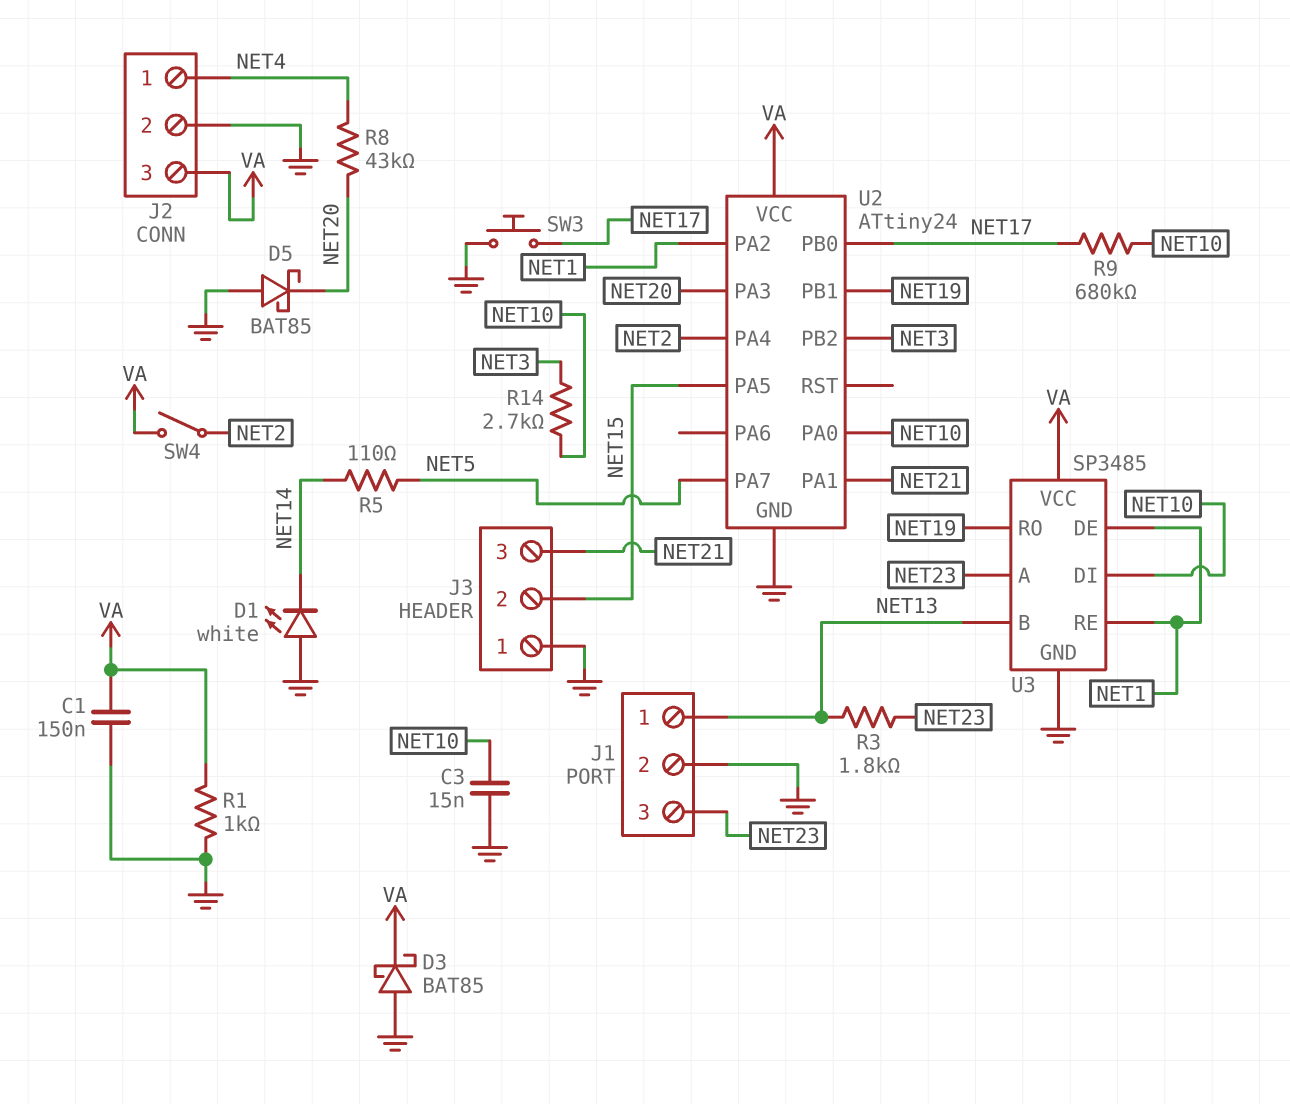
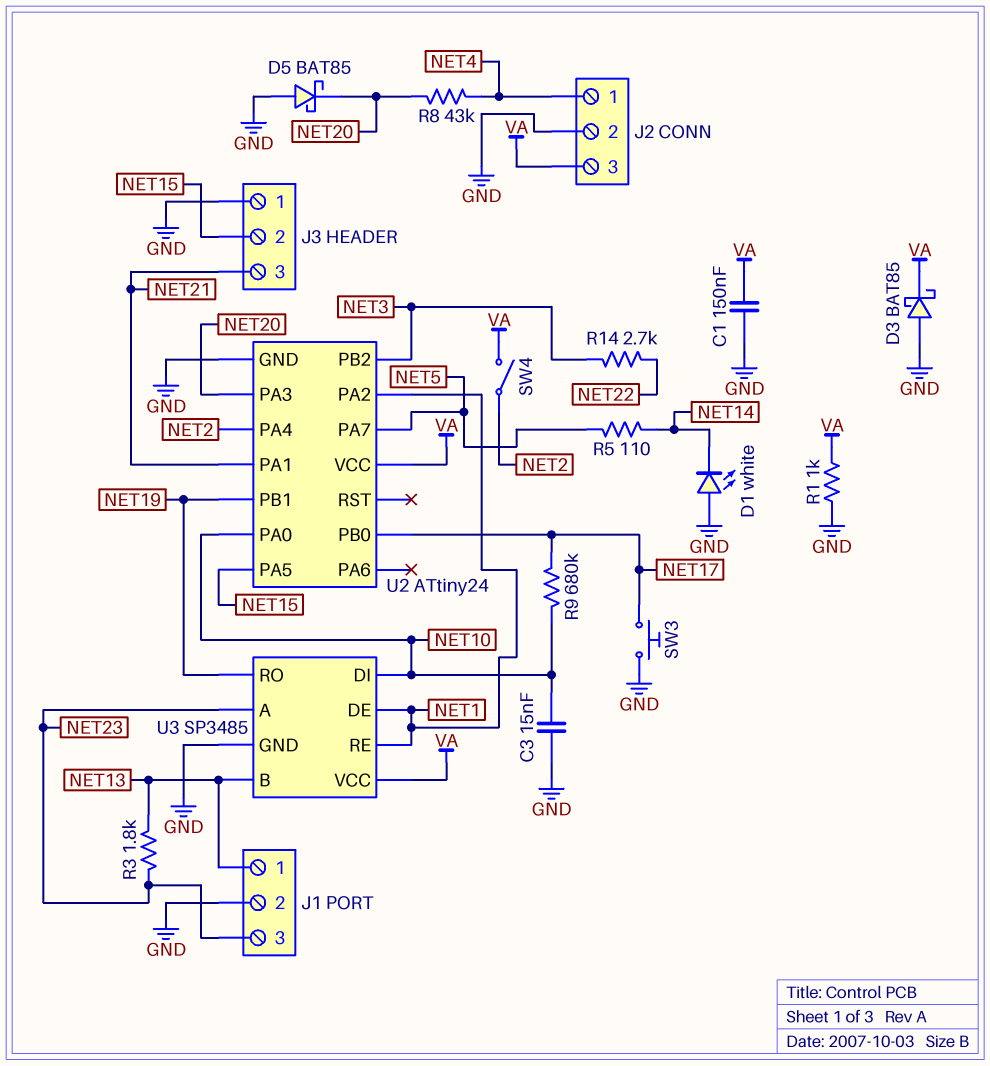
R14: 2.7k (NET3, NET10) -> 2.7k (NET3, NET22)

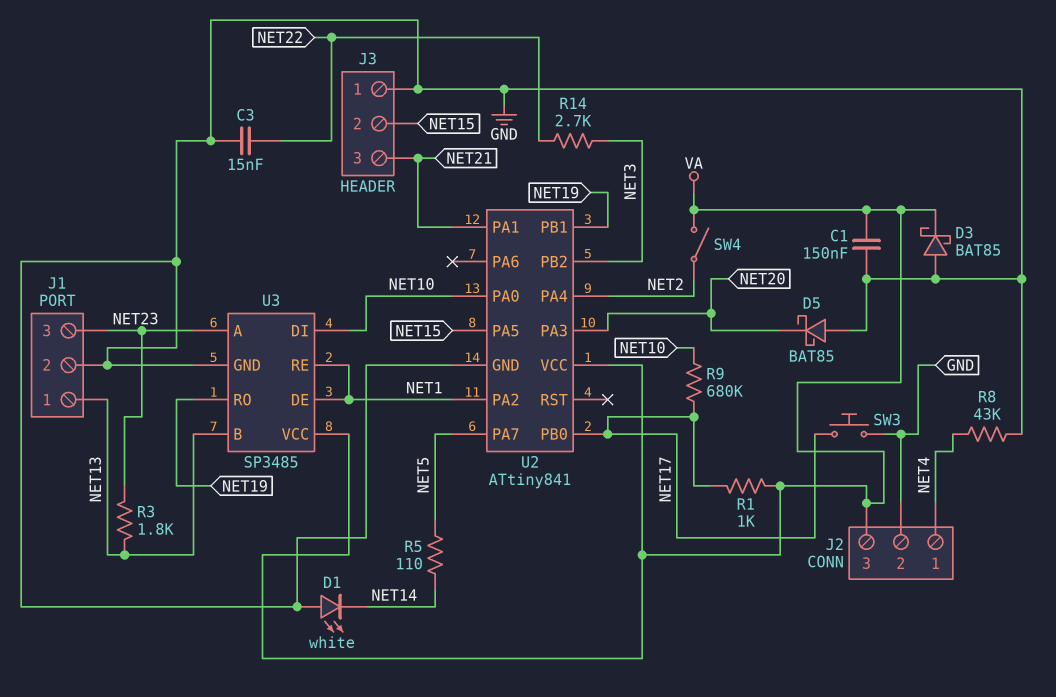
C3: 15nF (GND, NET10) -> 15nF (GND, NET22)
R1: 1k (GND, VA) -> 1k (NET17, VA)
R8: 43k (NET4, NET20) -> 43k (GND, NET4)
U2: ATtiny24 -> ATtiny841

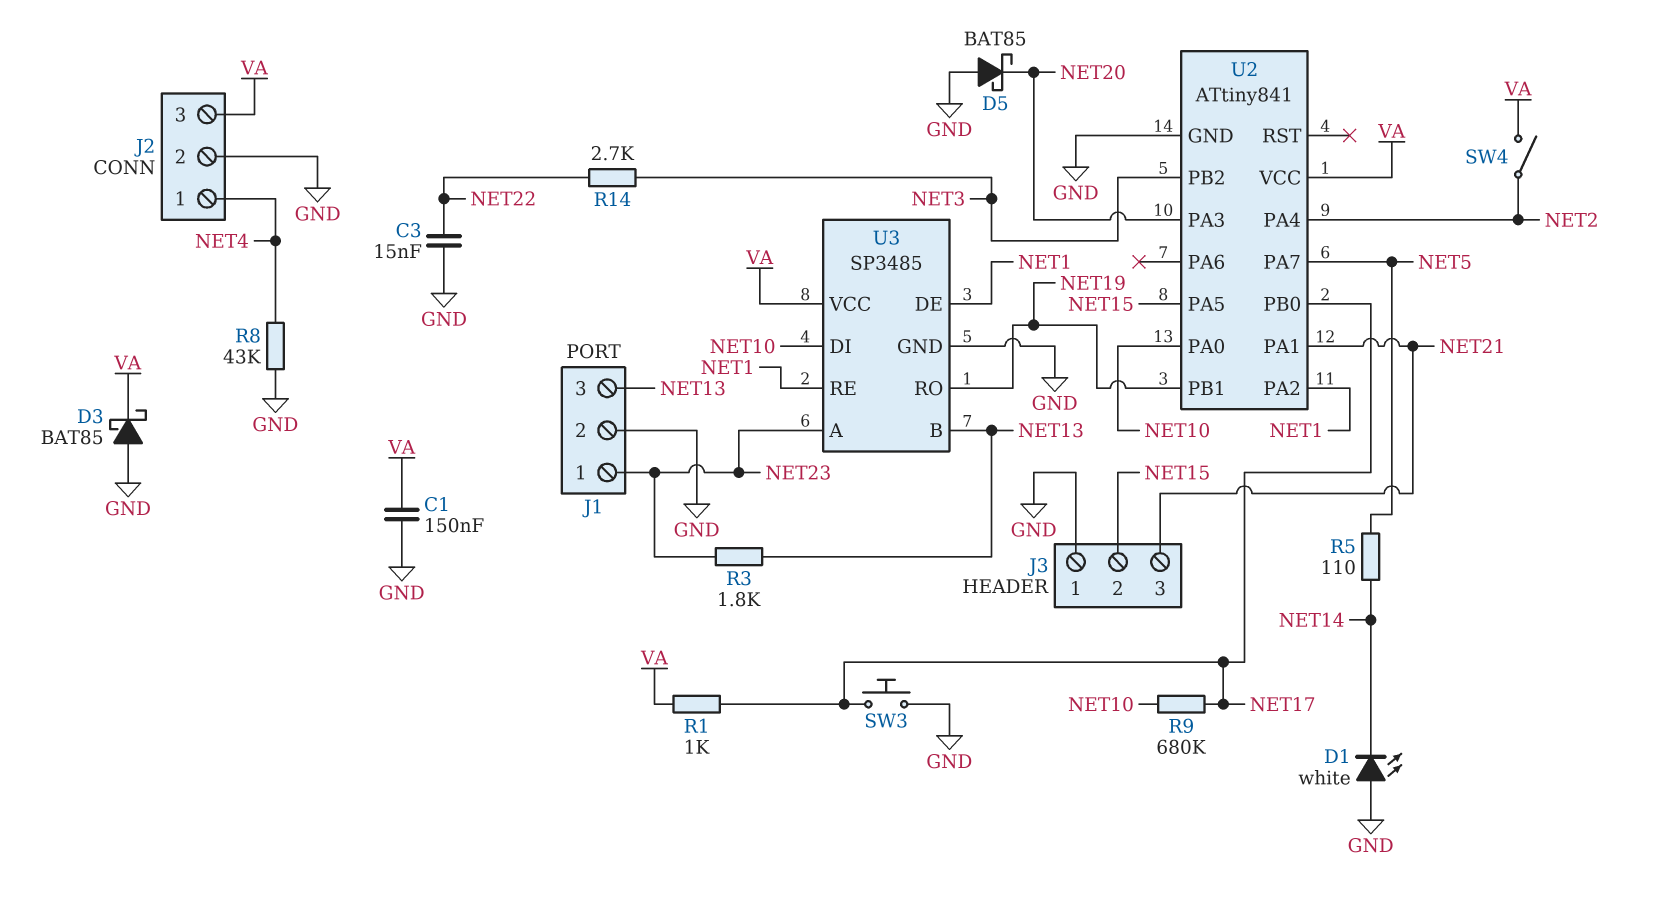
J1 pin 1: NET13 -> NET23
J1 pin 3: NET23 -> NET13

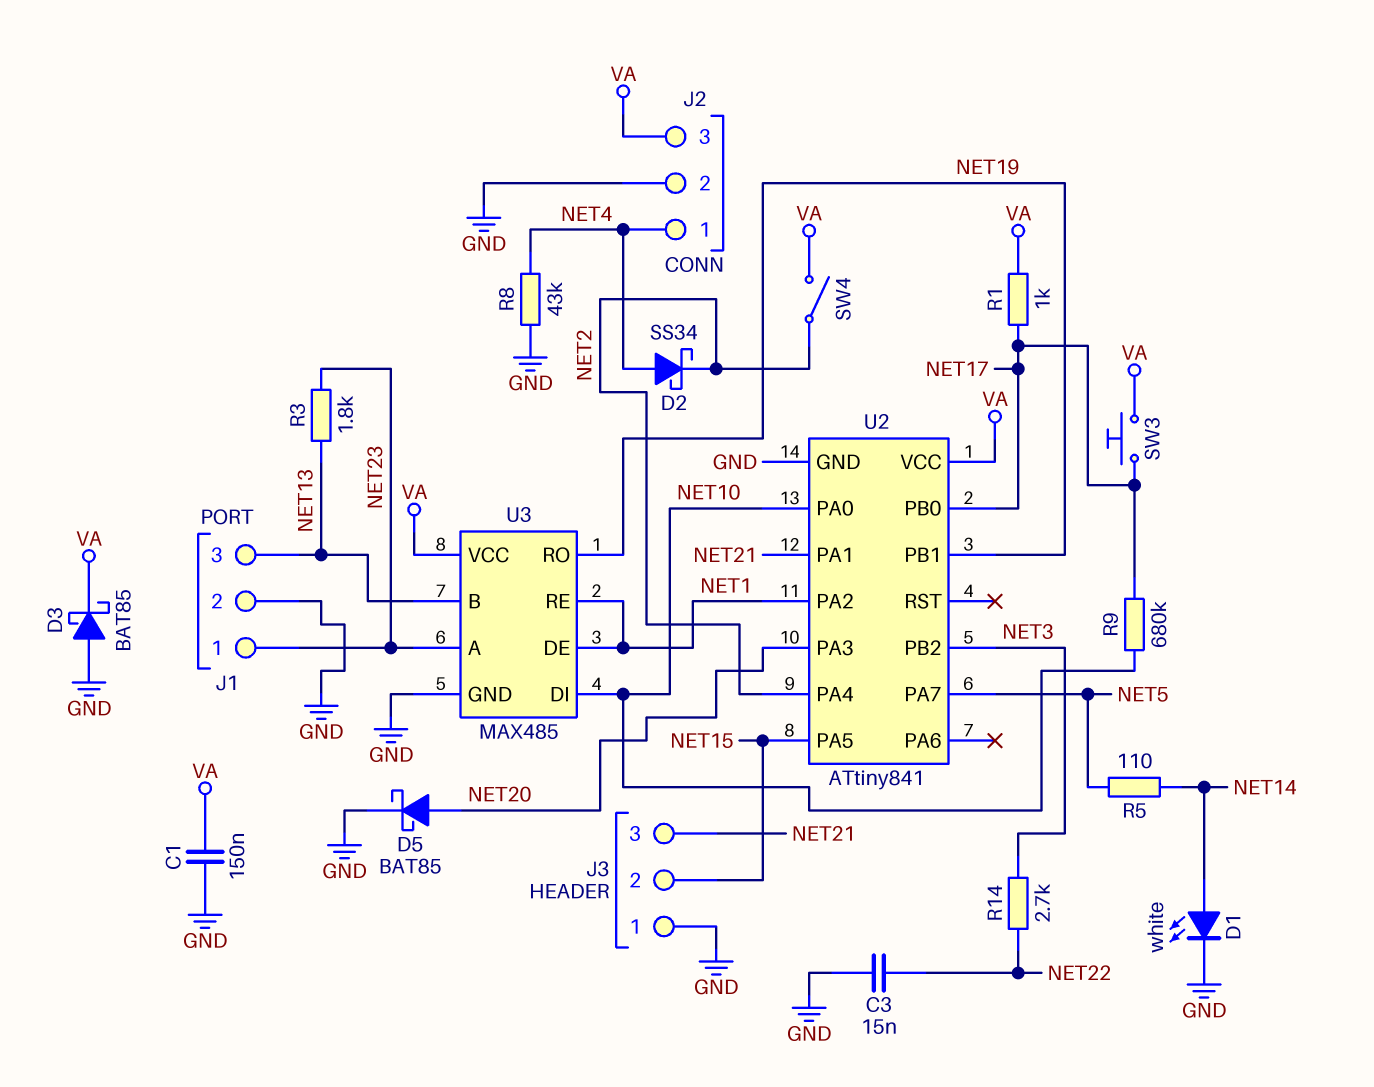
D1: LED white (A GND, K NET14) -> LED white (A NET14, K GND)
D2: none -> schottky SS34 (A NET4, K NET2)
D5: schottky BAT85 (A GND, K NET20) -> schottky BAT85 (A NET20, K GND)
SW3: button (GND, NET17) -> button (NET17, VA)
U3: SP3485 -> MAX485

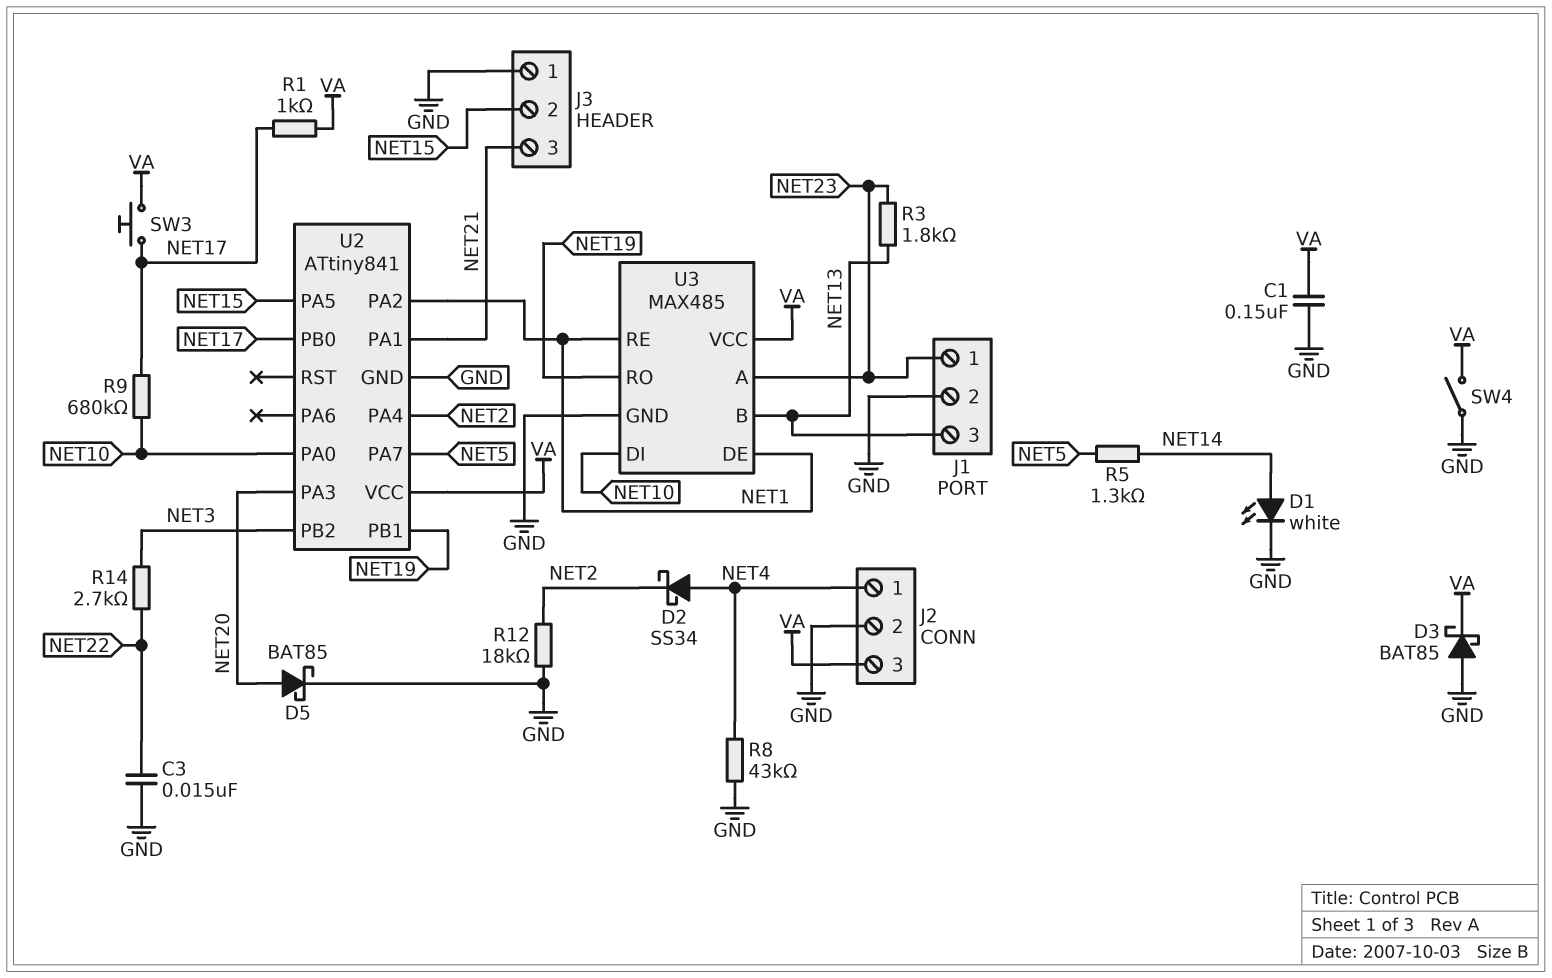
R5: 110 (NET5, NET14) -> 1.3k (NET5, NET14)
R12: none -> 18k (GND, NET2)
SW4: switch (NET2, VA) -> switch (GND, VA)

